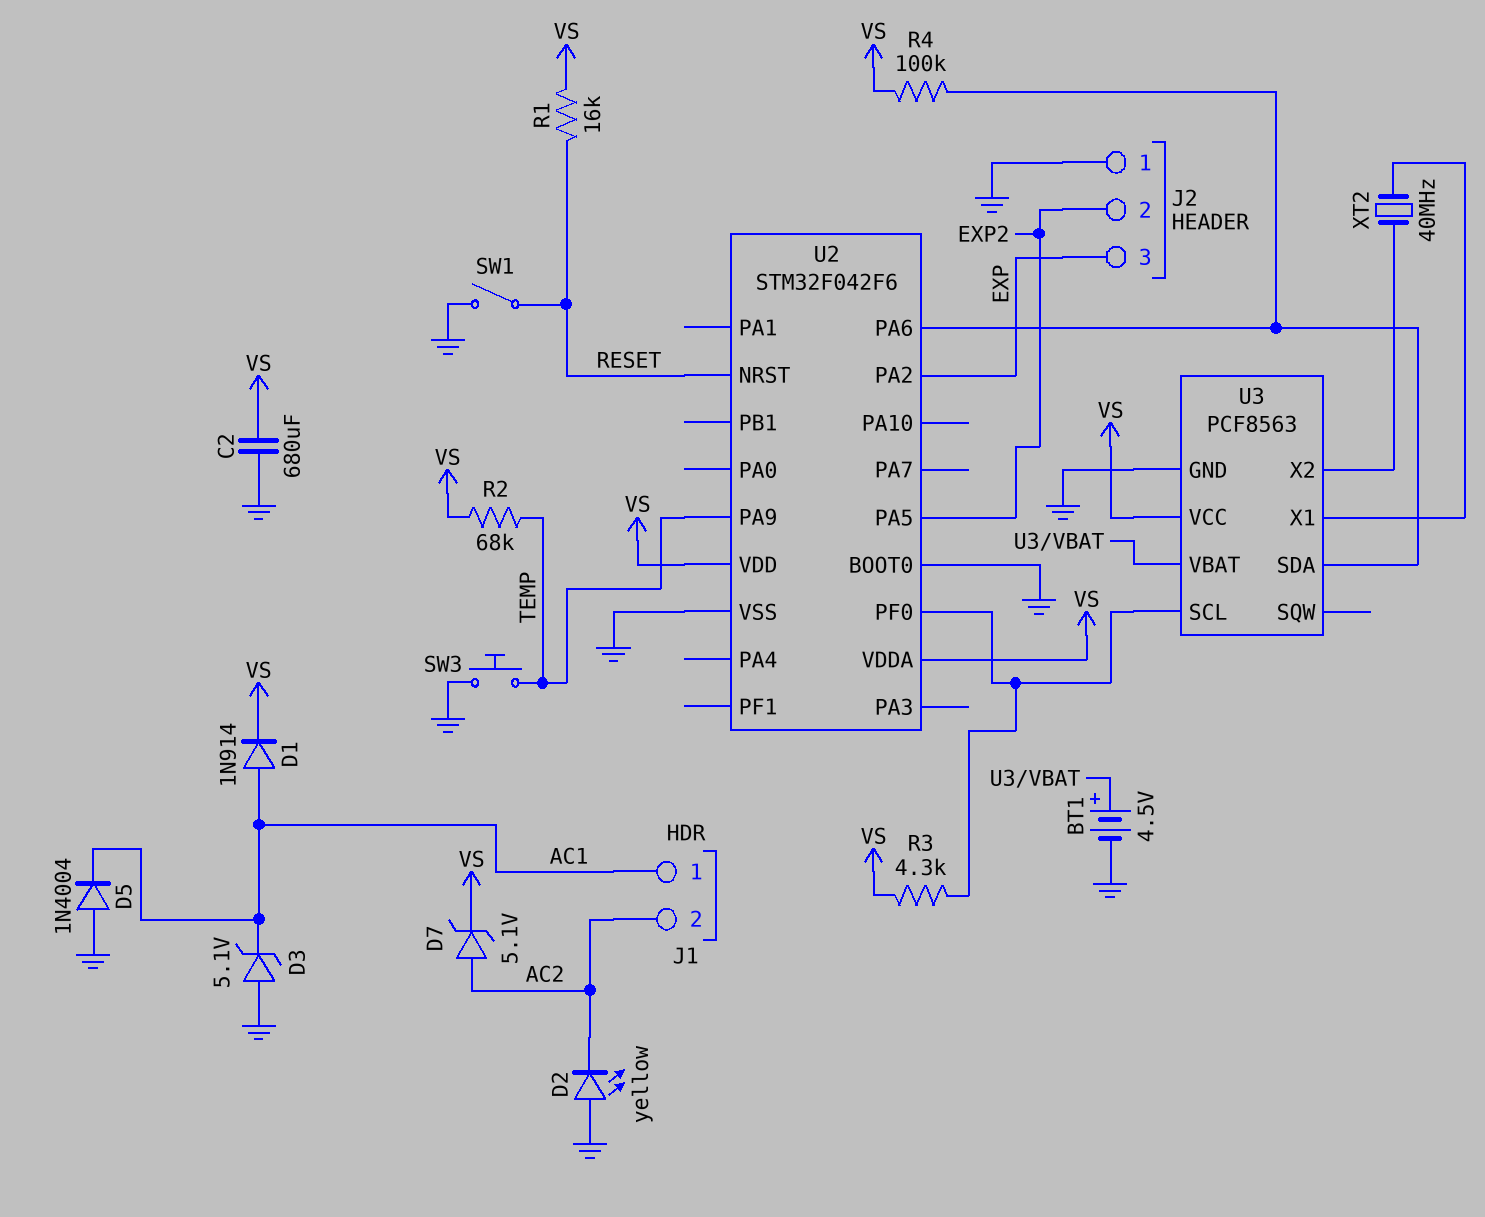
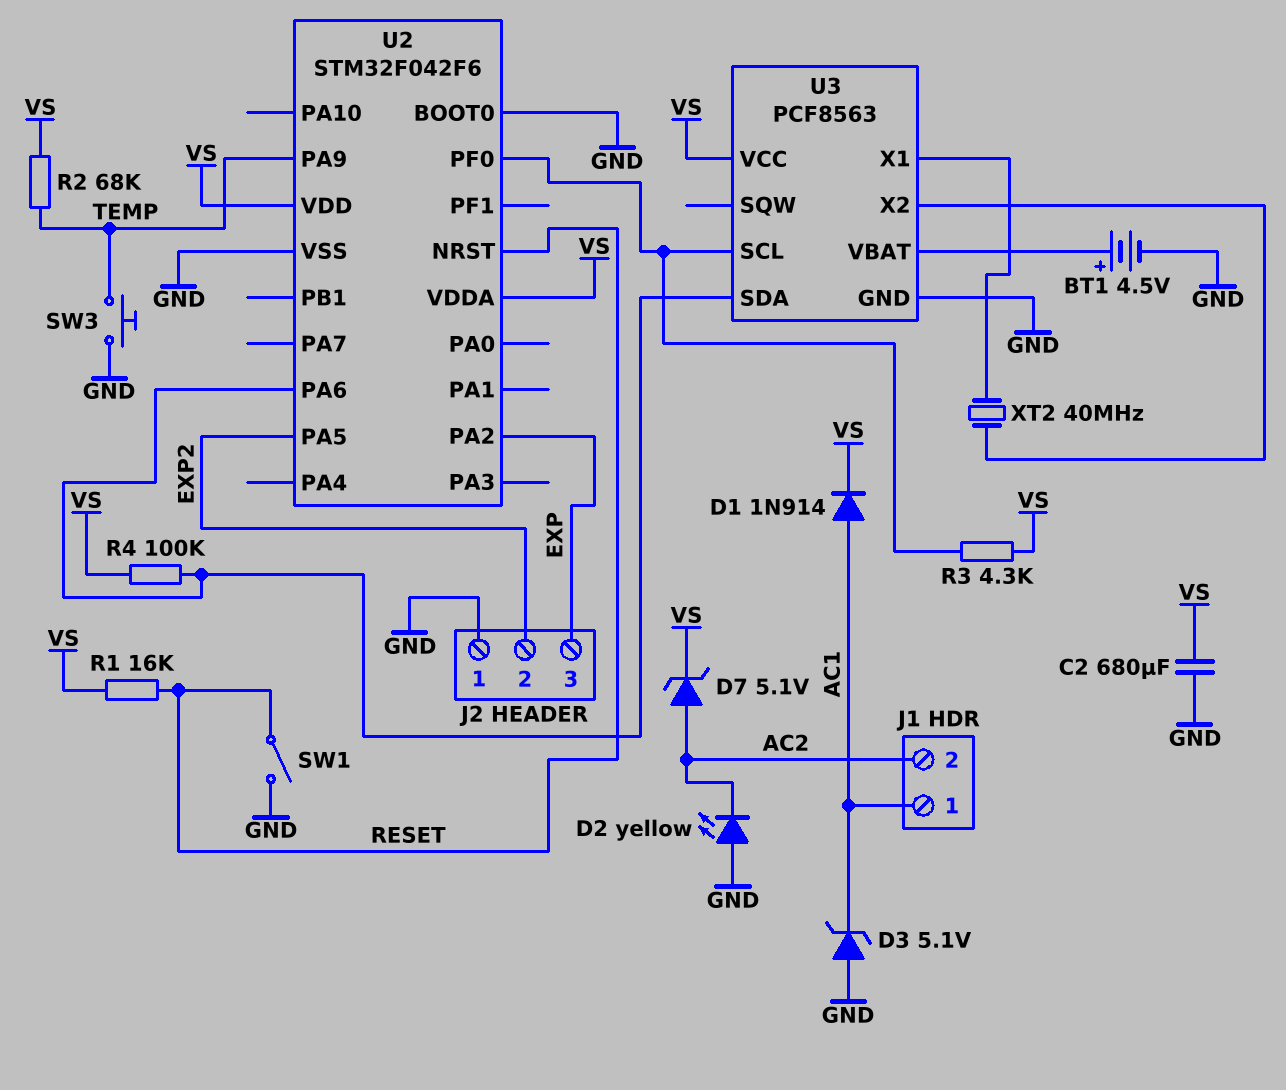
D5: diode 1N4004 (A GND, K AC1) -> none

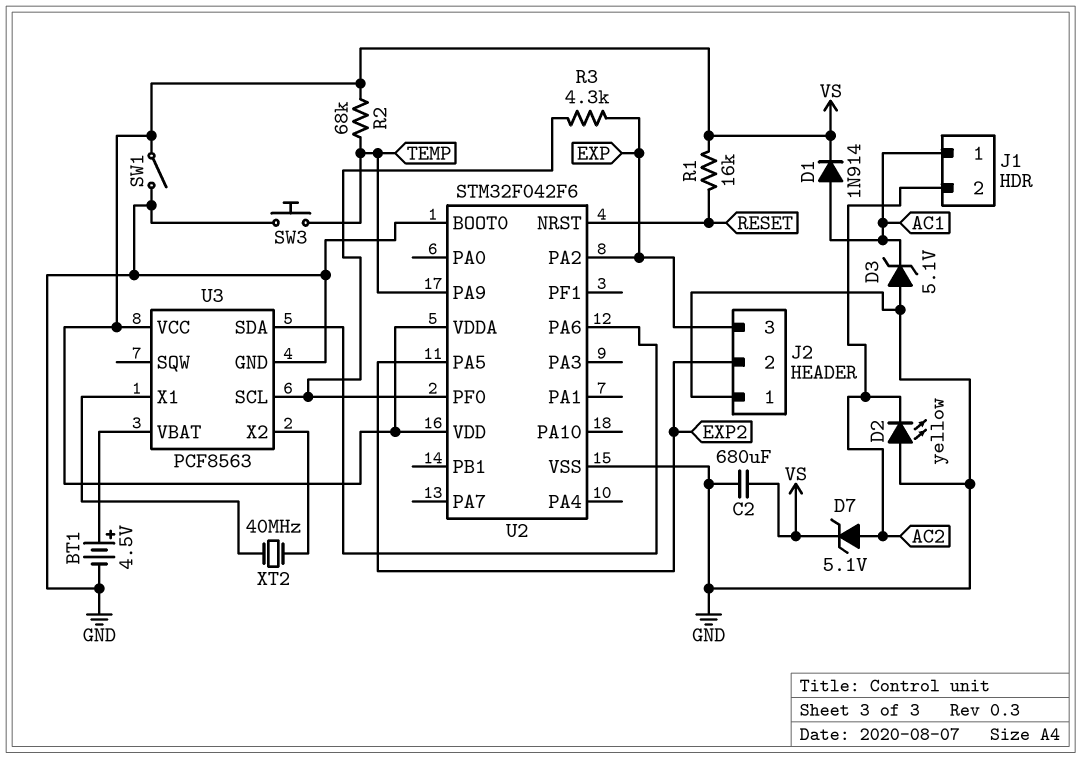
R3: 4.3k (U2/PF0, VS) -> 4.3k (EXP, U2/PF0)
R4: 100k (U2/PA6, VS) -> none
SW1: switch (GND, RESET) -> switch (GND, VS)

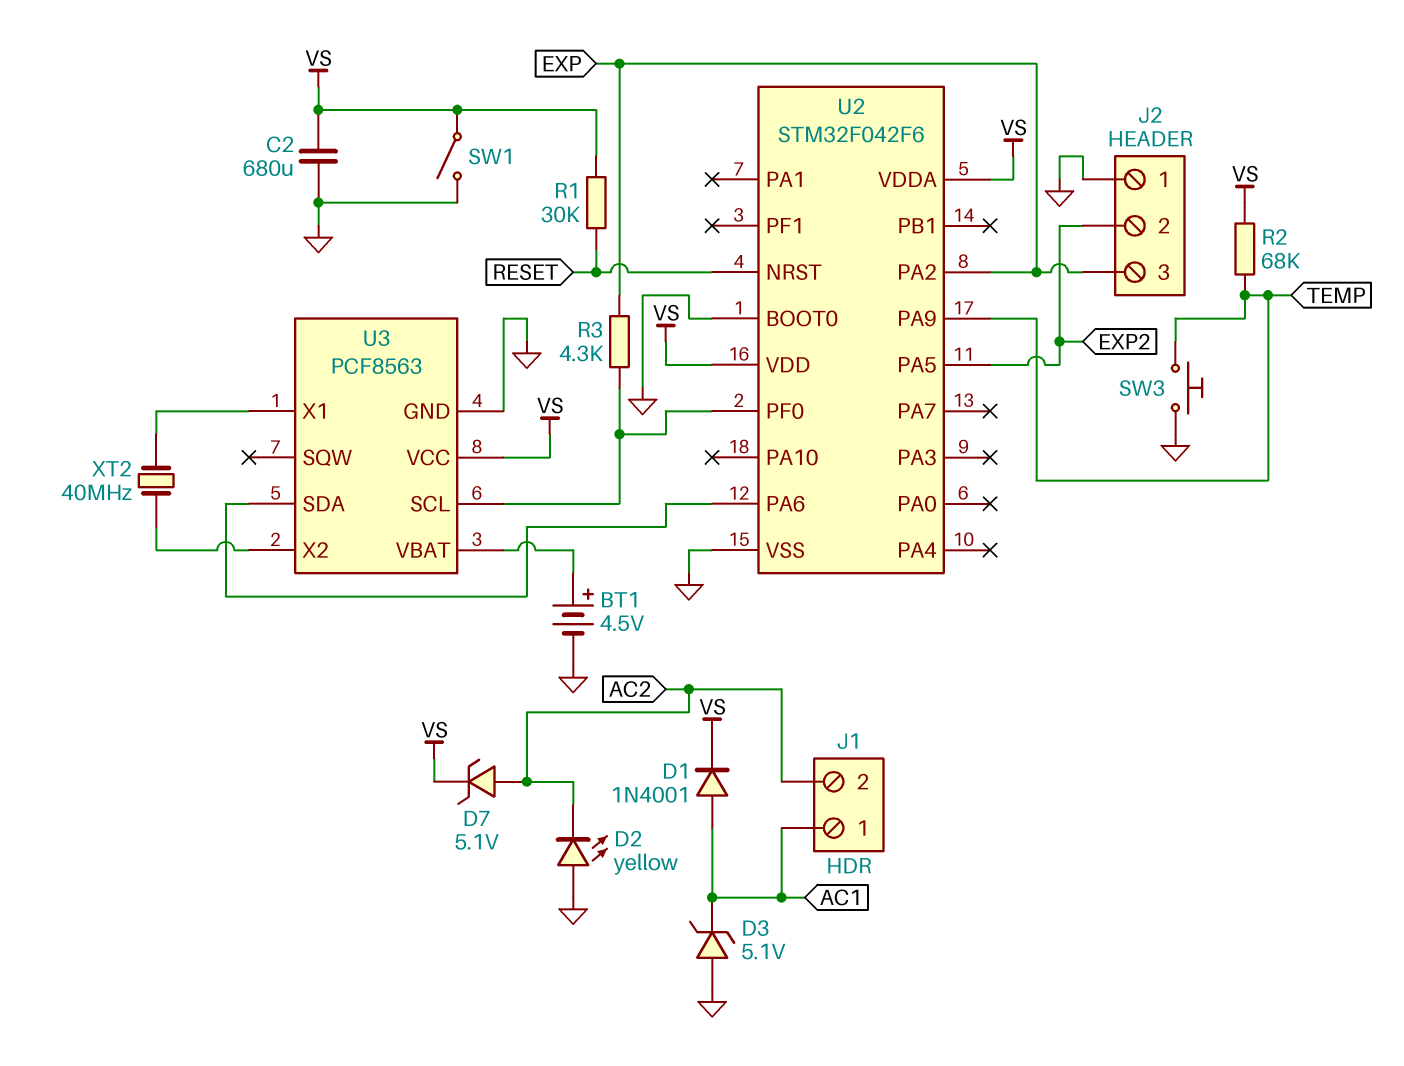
D1: diode 1N914 (A AC1, K VS) -> diode 1N4001 (A AC1, K VS)
R1: 16k (RESET, VS) -> 30k (RESET, VS)

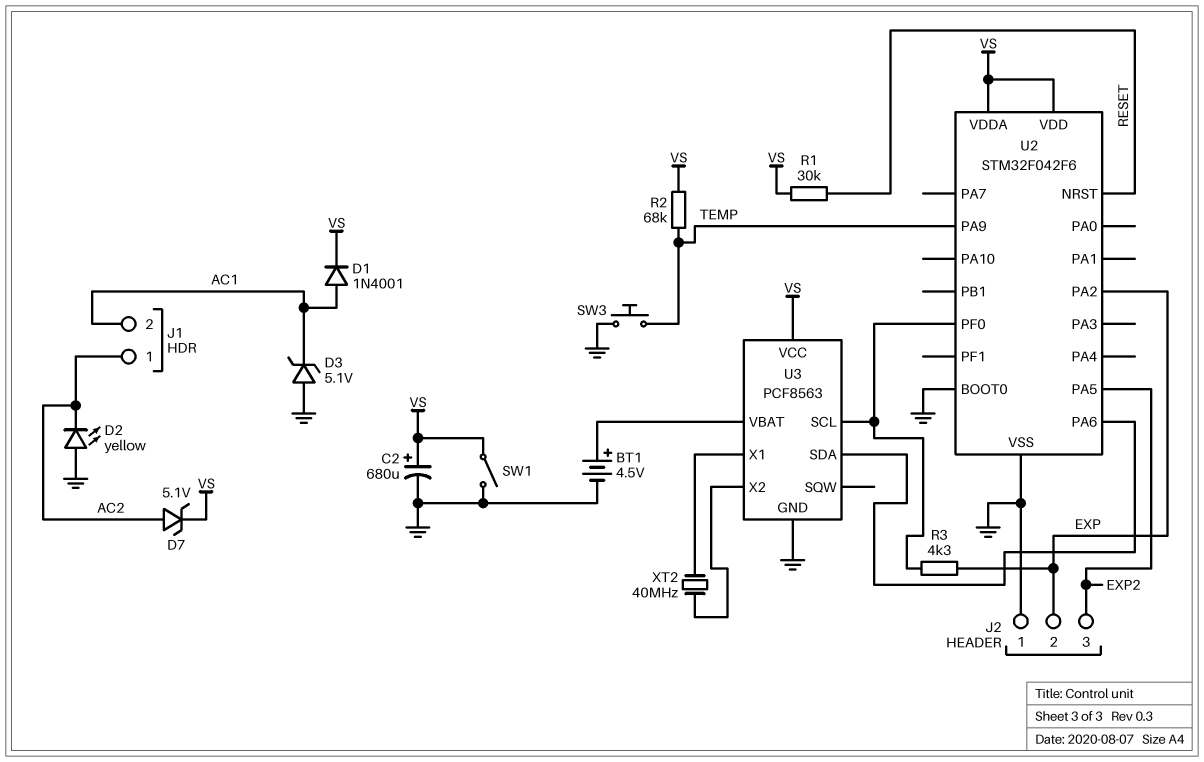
C2: 680uF (GND, VS) -> 680uF (plus VS, minus GND)
J1 pin 1: AC1 -> AC2
J1 pin 2: AC2 -> AC1
J2 pin 2: EXP2 -> EXP
J2 pin 3: EXP -> EXP2

